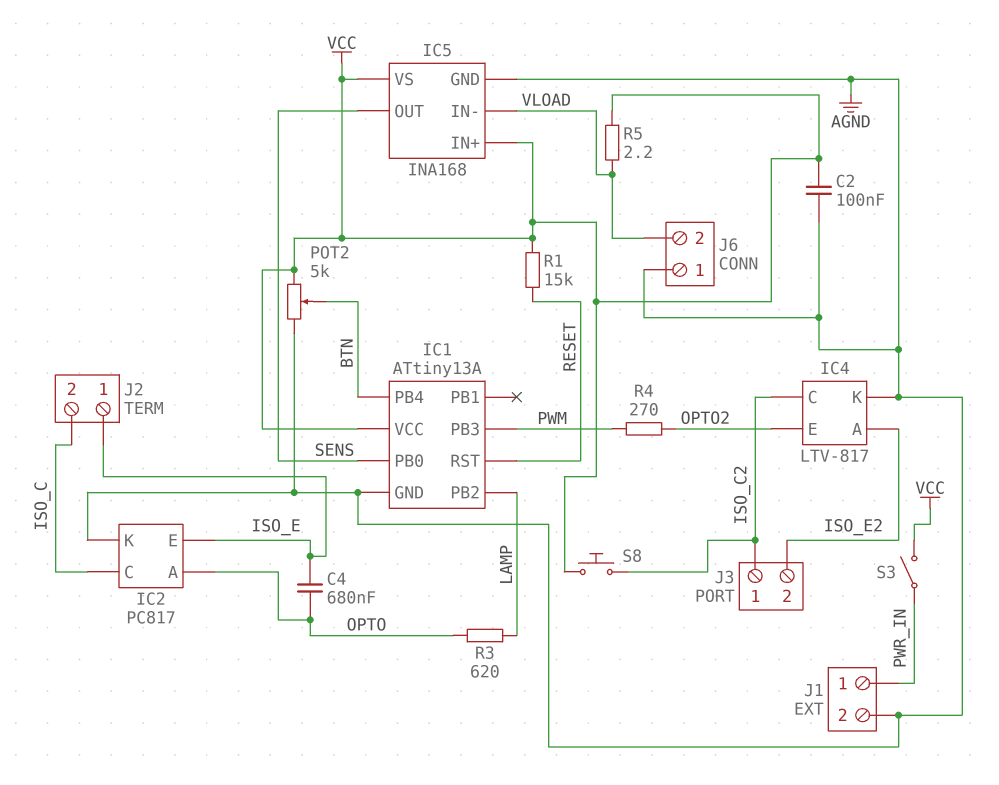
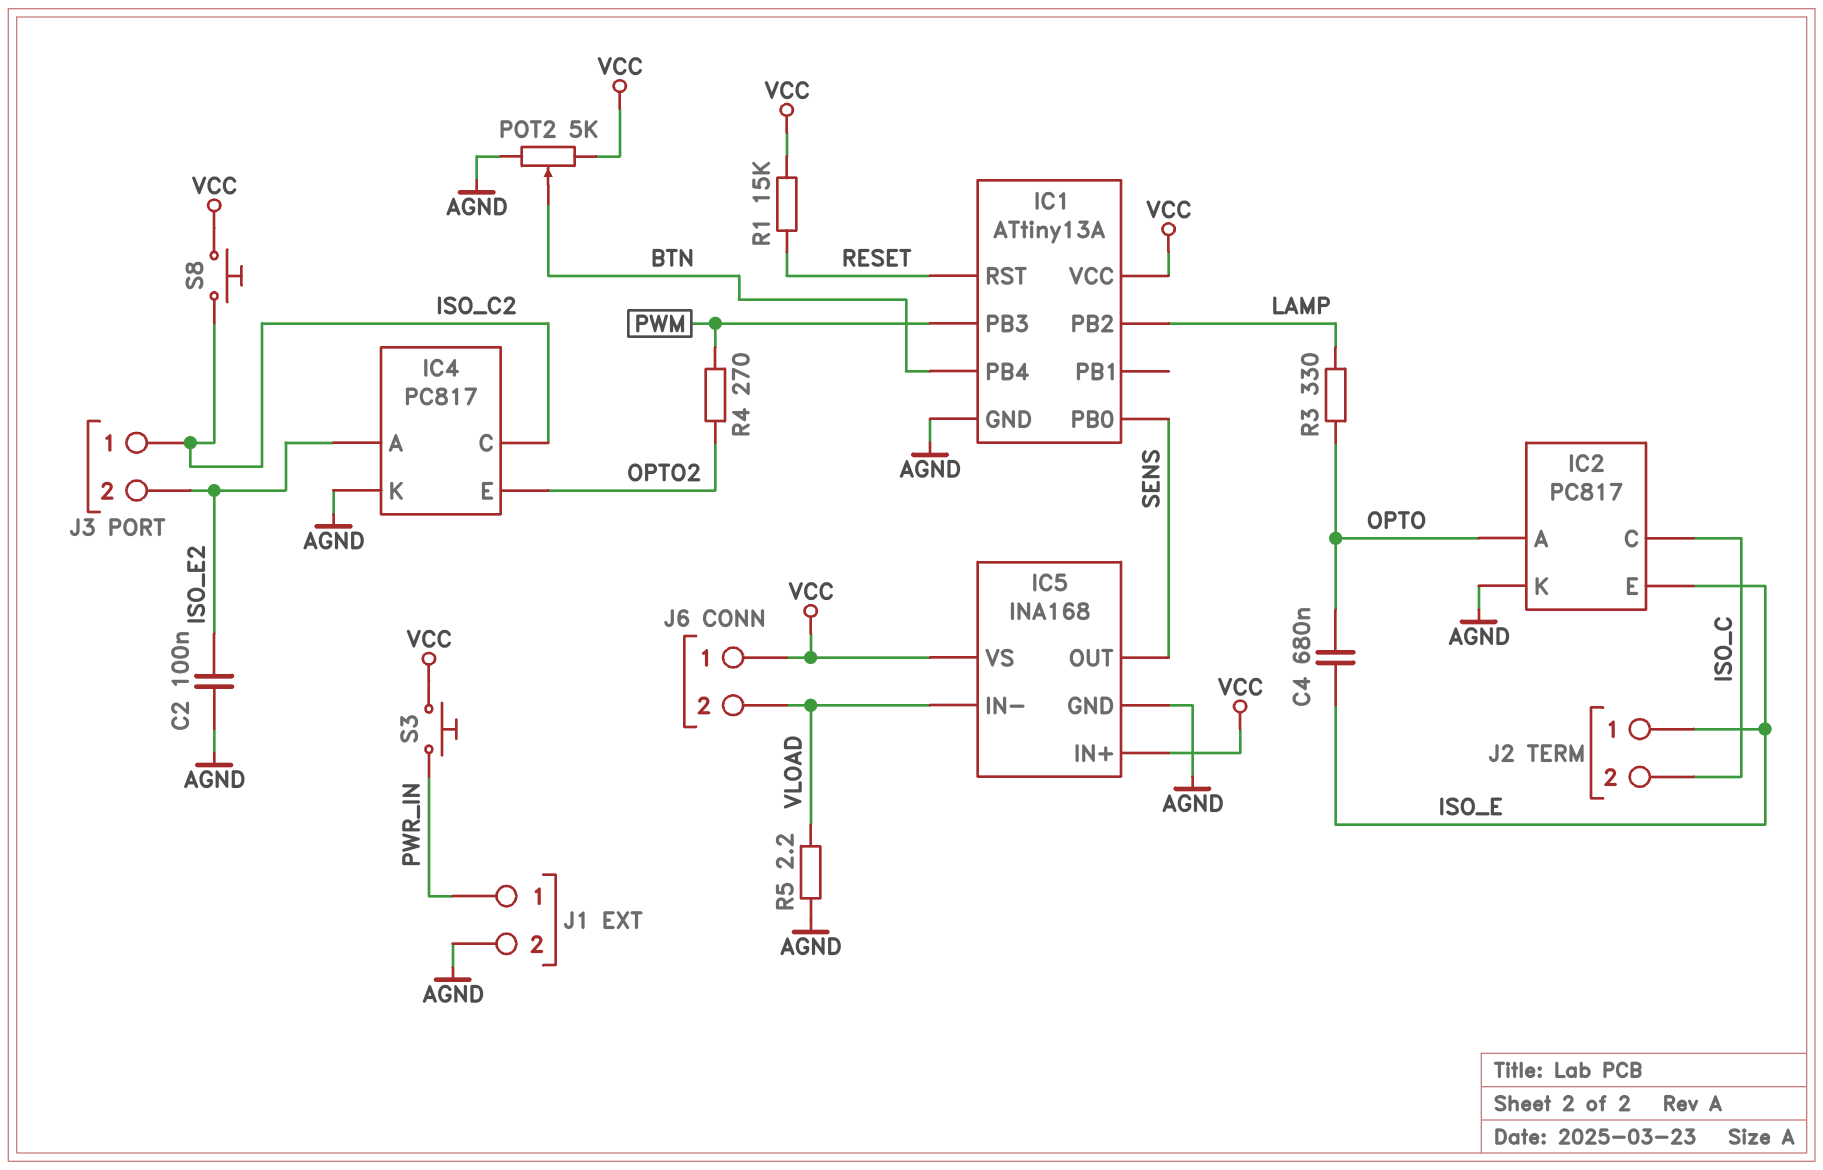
C2: 100nF (AGND, VCC) -> 100nF (AGND, ISO_E2)
IC4: LTV-817 -> PC817
J6 pin 1: AGND -> VCC
R3: 620 (LAMP, OPTO) -> 330 (LAMP, OPTO)
R5: 2.2 (VCC, VLOAD) -> 2.2 (AGND, VLOAD)
S3: switch (PWR_IN, VCC) -> button (PWR_IN, VCC)

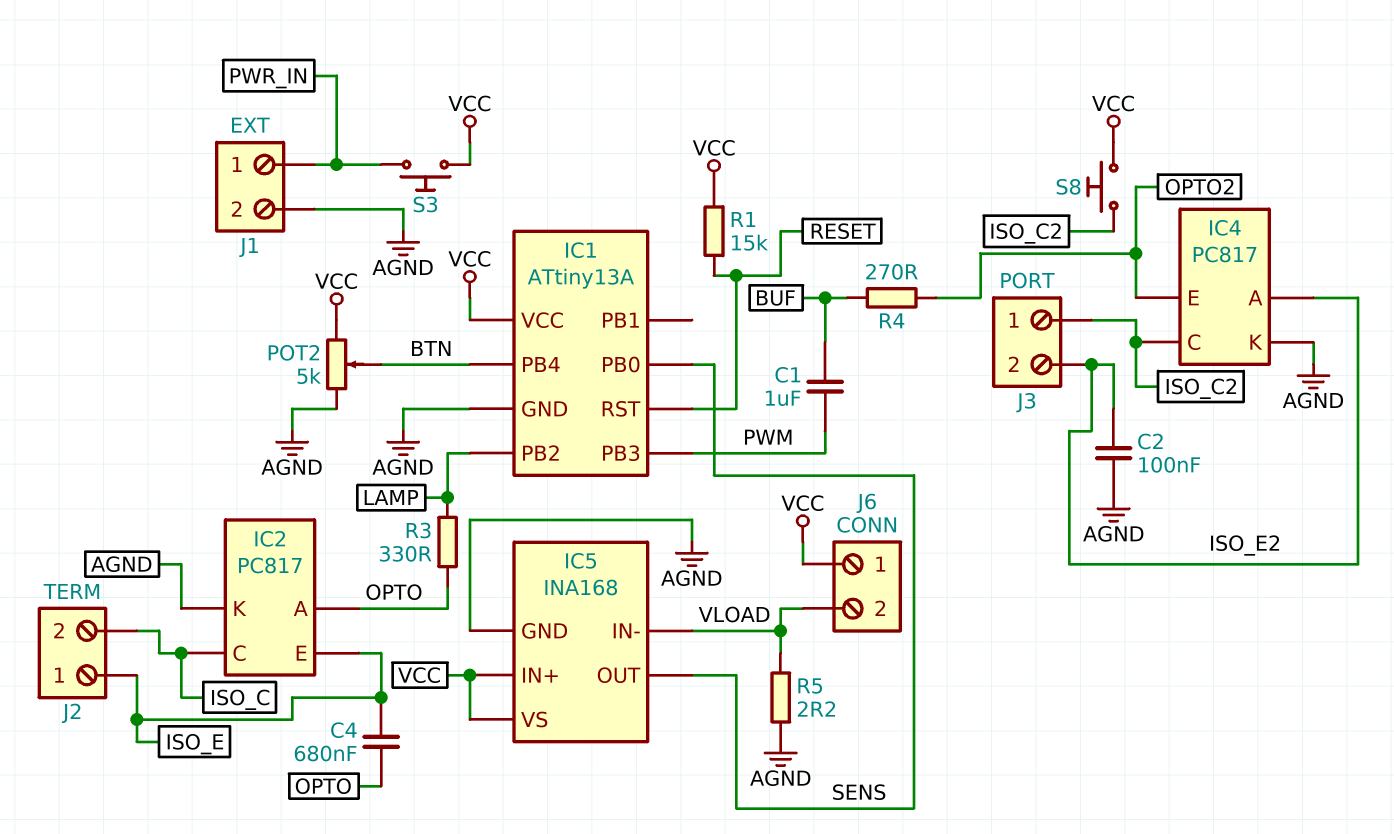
C1: none -> 1uF (BUF, PWM)
R4: 270 (OPTO2, PWM) -> 270 (BUF, OPTO2)

